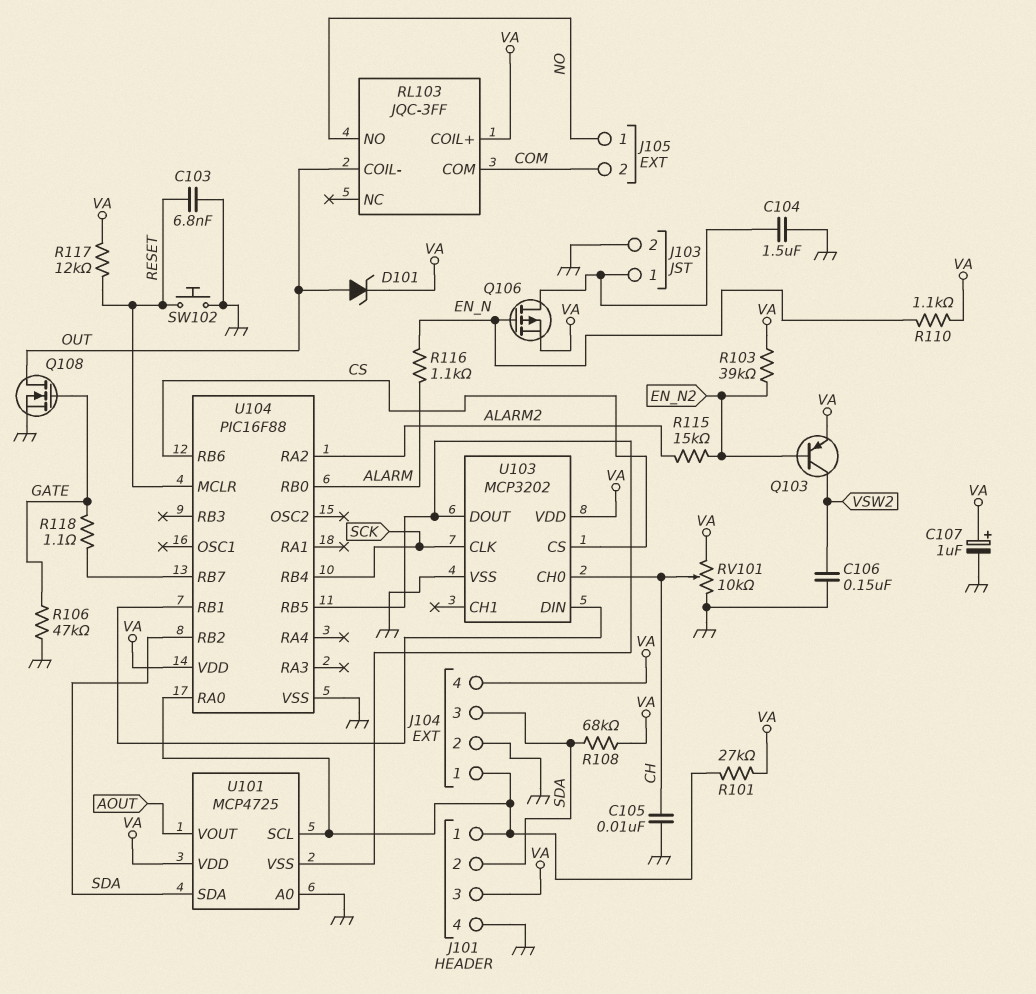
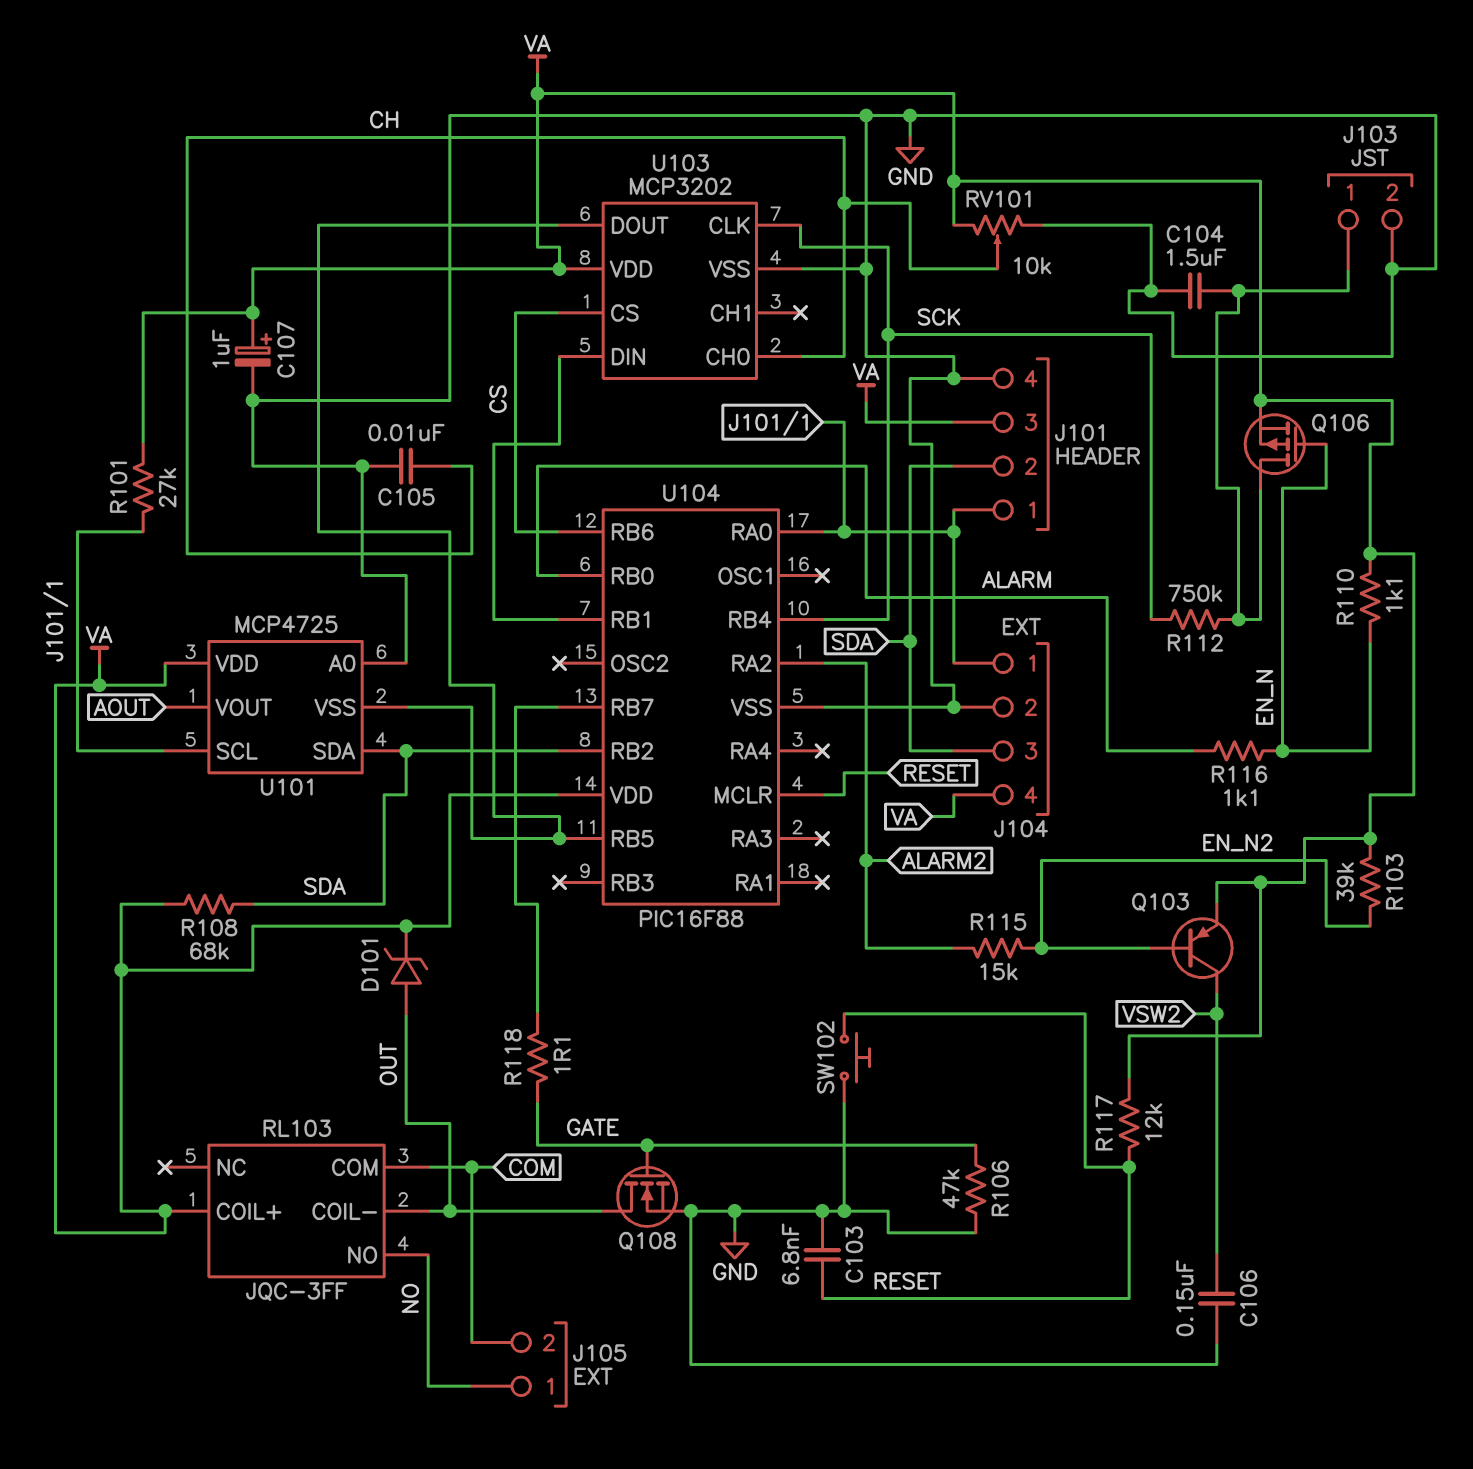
R112: none -> 750k (J103/1, SCK)

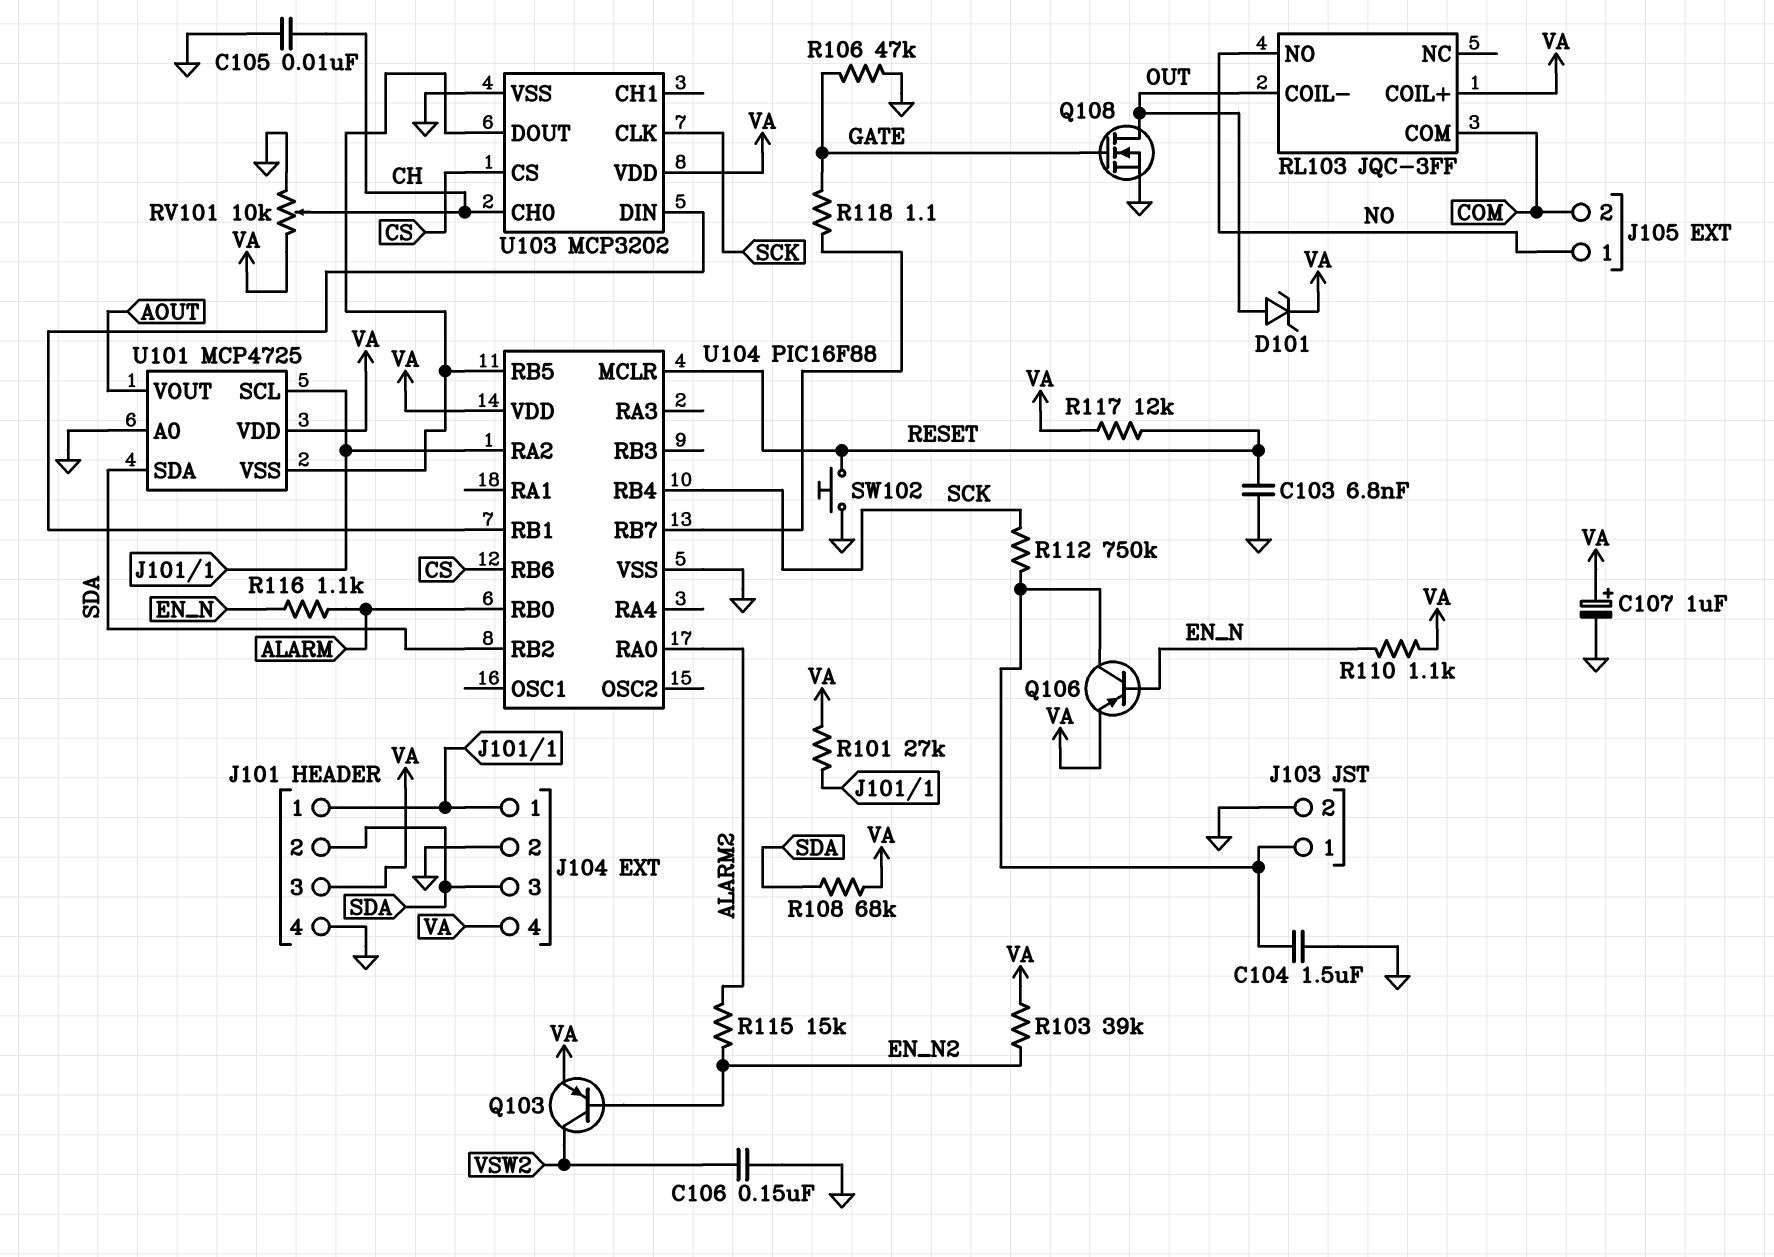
Q106: PMOS (G EN_N, D J103/1, S VA) -> PNP (B EN_N, C J103/1, E VA)
U104 pin RA0: J101/1 -> ALARM2
U104 pin RA2: ALARM2 -> J101/1

